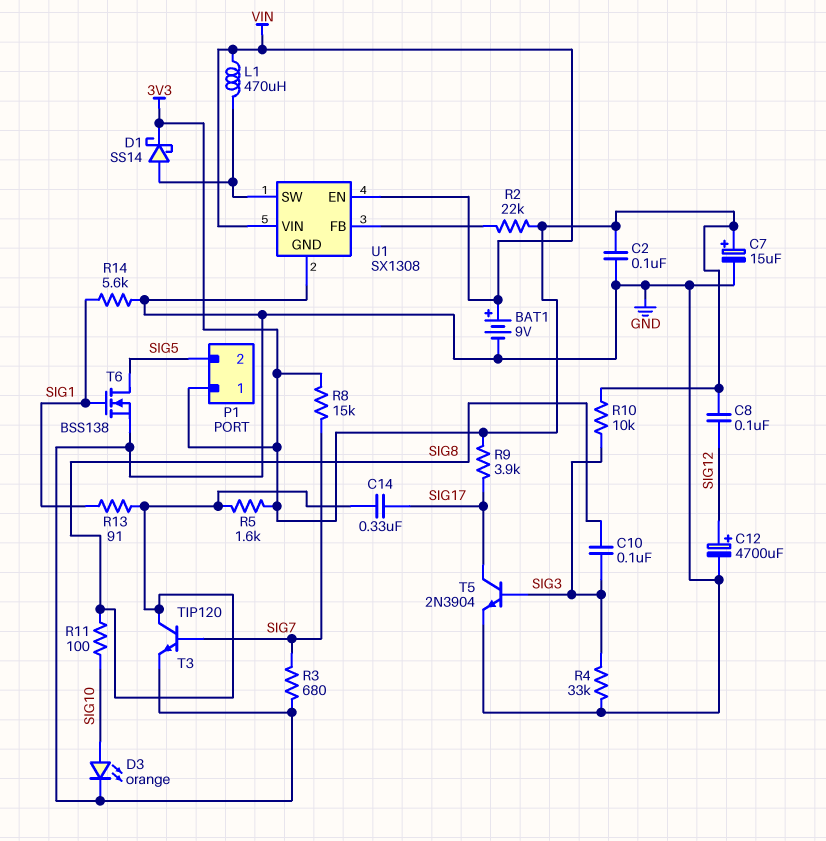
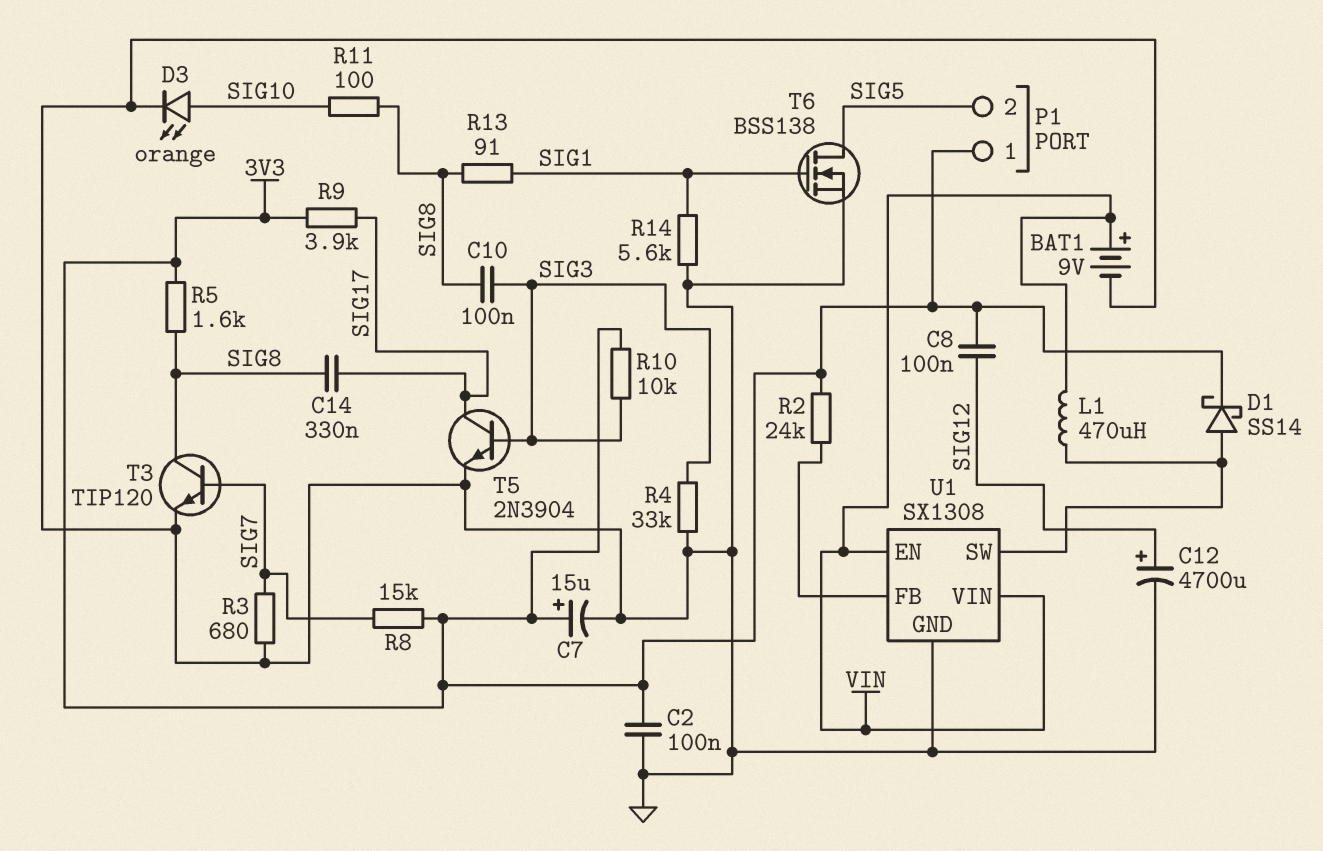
R2: 22k (3V3, U1/FB) -> 24k (3V3, U1/FB)

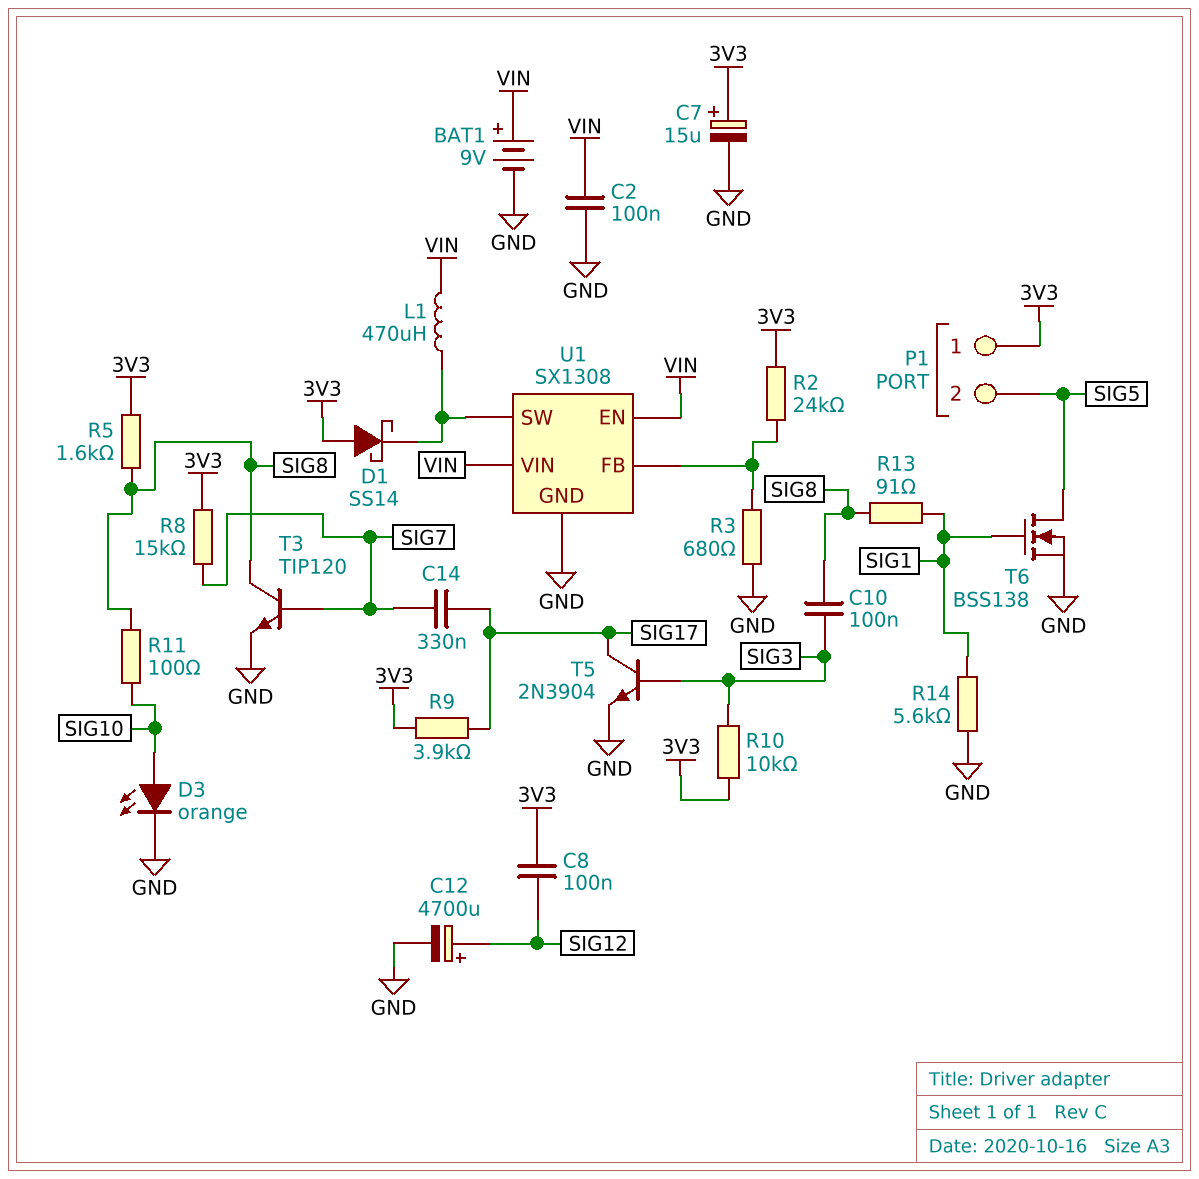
C2: 100nF (3V3, GND) -> 100nF (GND, VIN)
C14: 330nF (SIG8, SIG17) -> 330nF (SIG7, SIG17)
D1: schottky SS14 (A U1/SW, K 3V3) -> schottky SS14 (A 3V3, K U1/SW)
R3: 680 (GND, SIG7) -> 680 (GND, U1/FB)
R4: 33k (GND, SIG3) -> none

